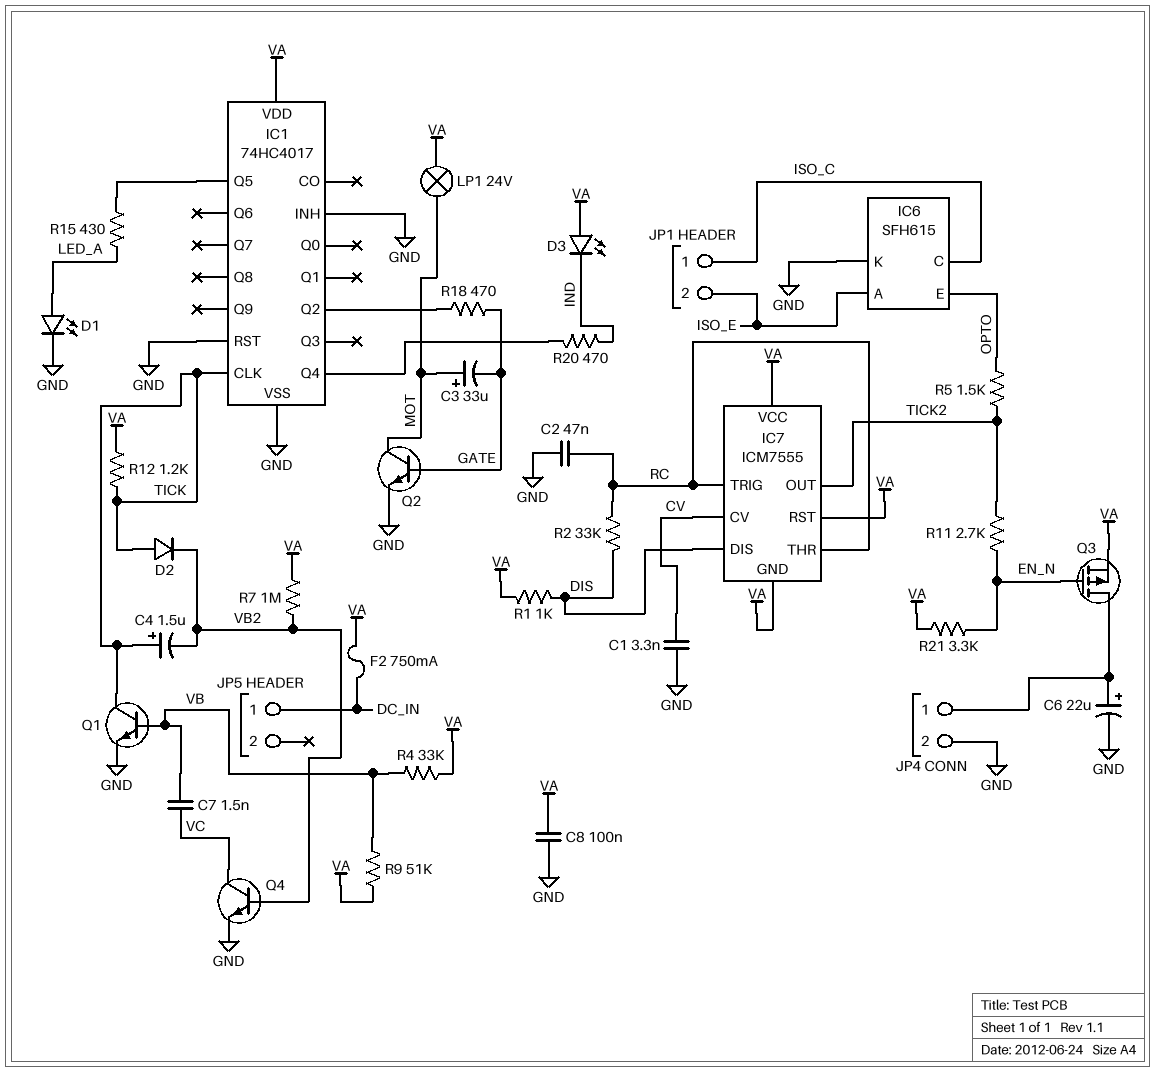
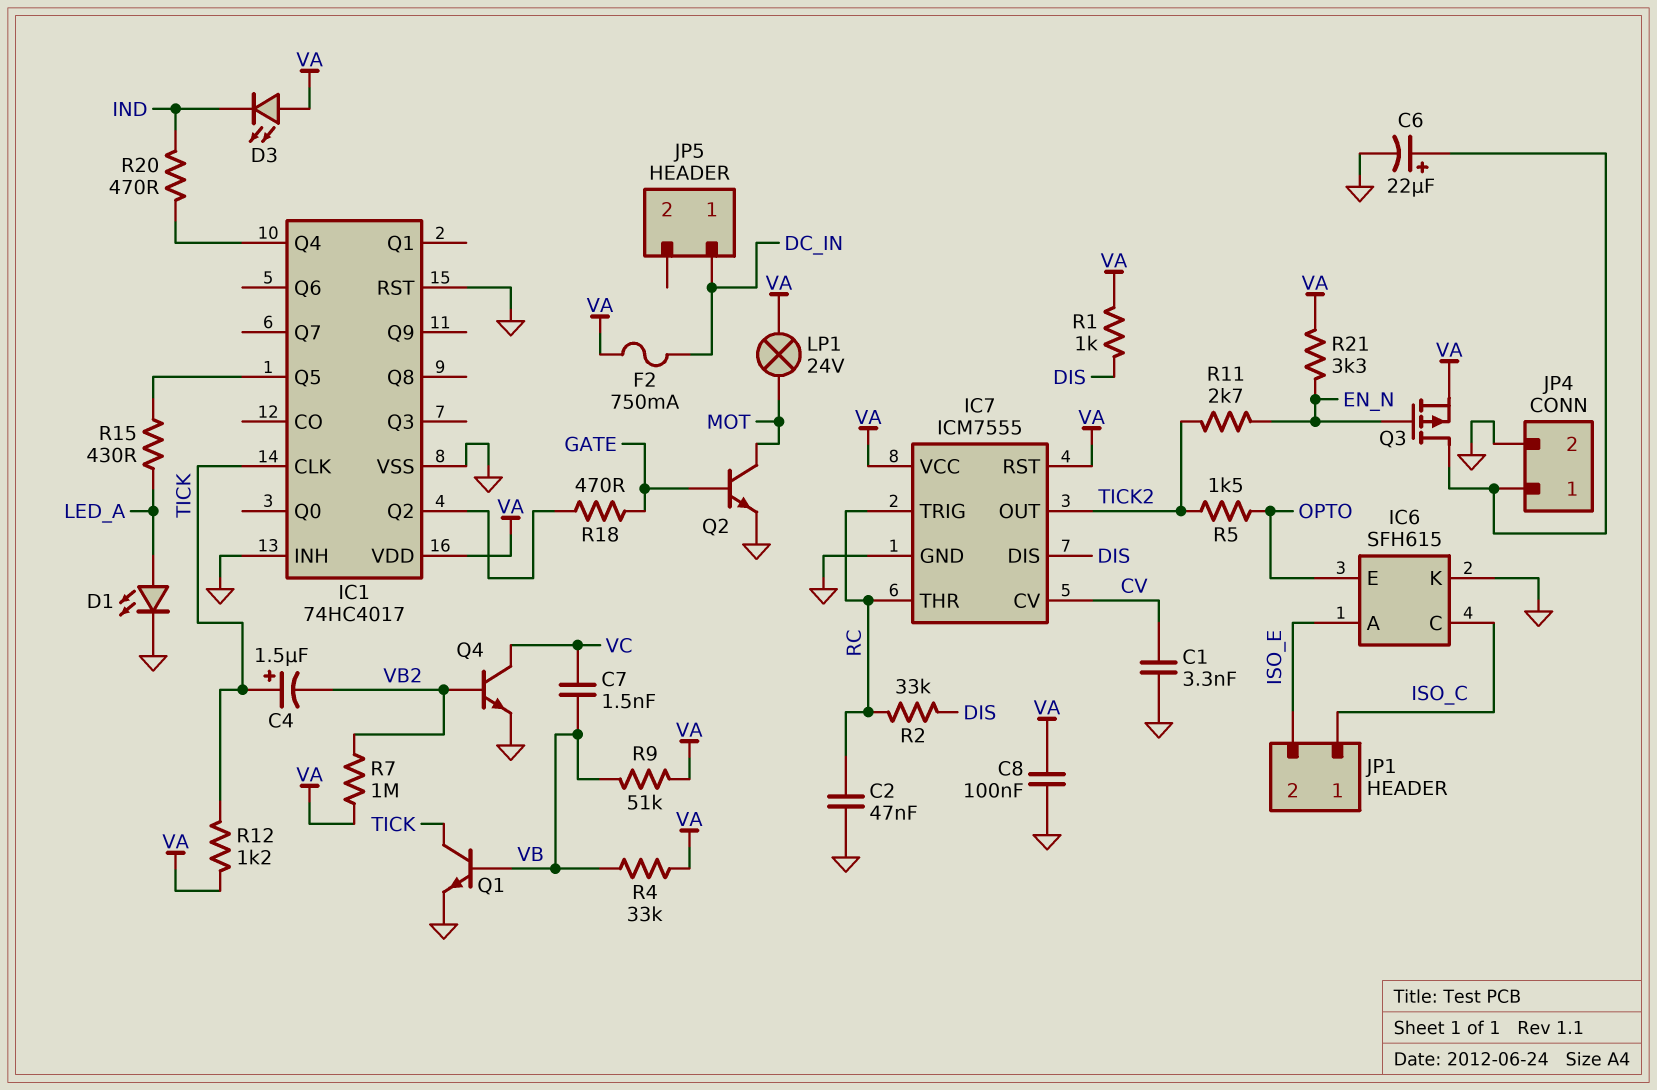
C3: 33uF (plus MOT, minus GATE) -> none
D2: diode (A TICK, K VB2) -> none
IC7 pin GND: VA -> GND

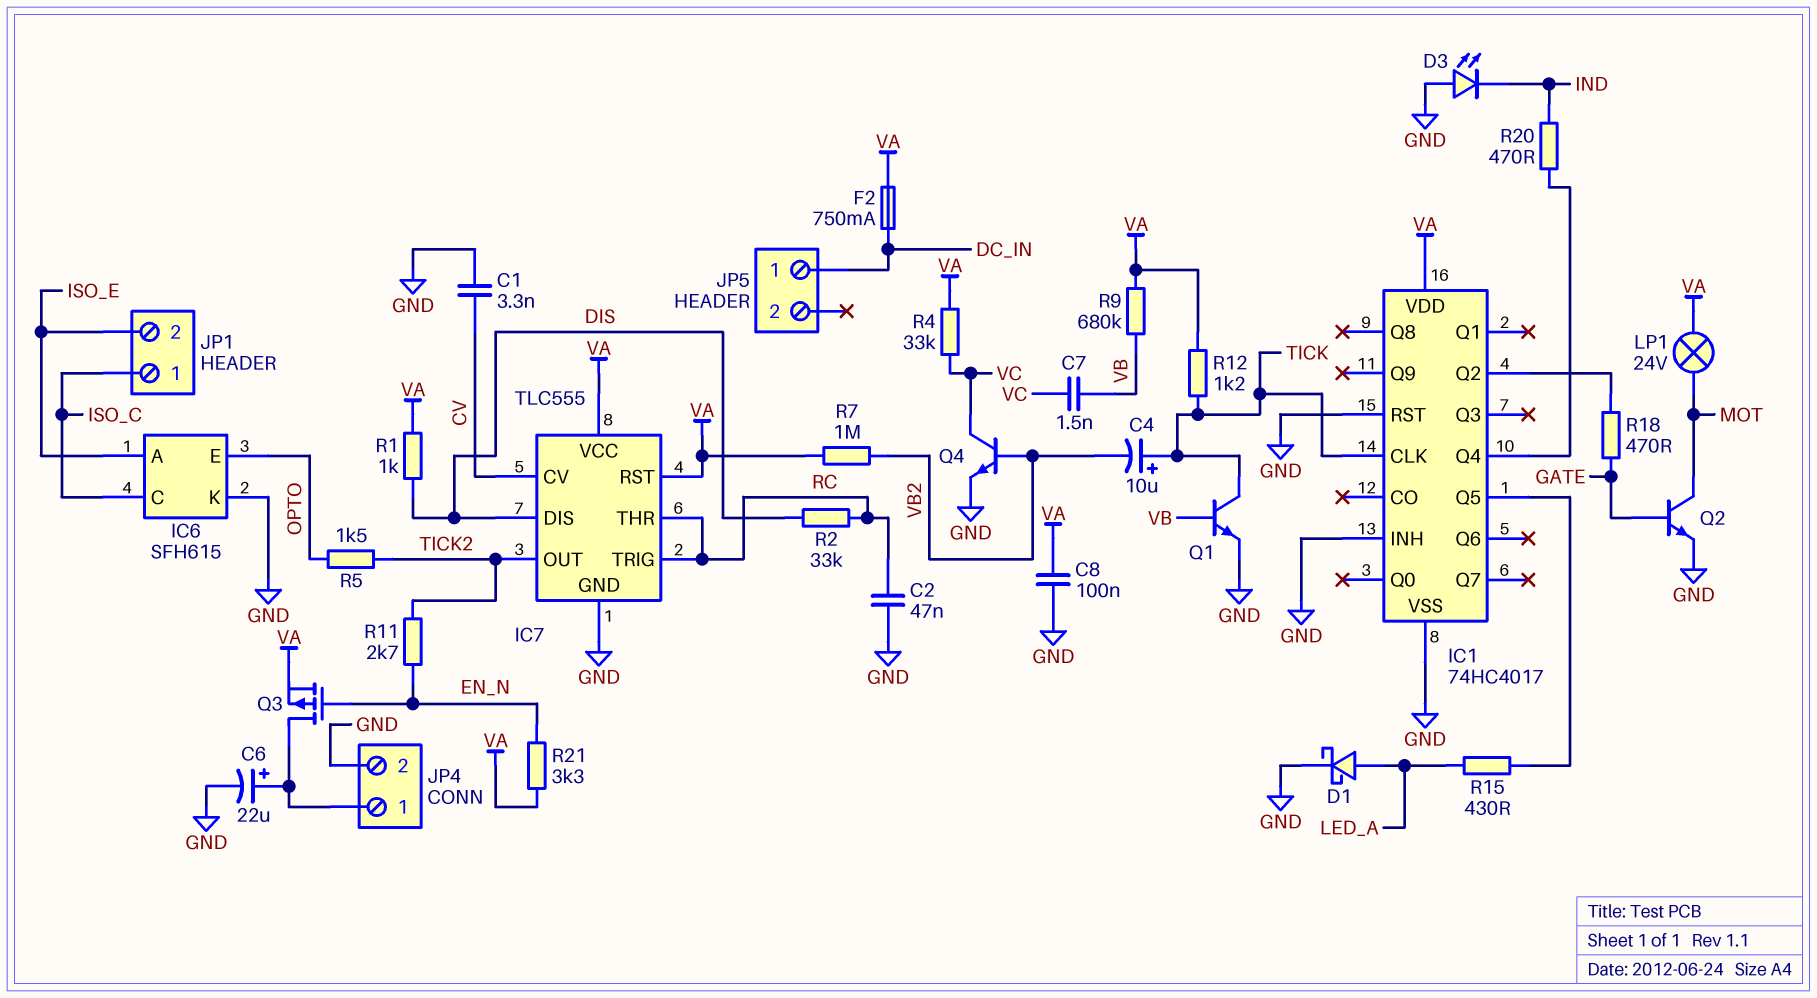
C4: 1.5uF (plus TICK, minus VB2) -> 10uF (plus TICK, minus VB2)
D1: LED (A LED_A, K GND) -> schottky (A LED_A, K GND)
D3: LED (A VA, K IND) -> LED (A GND, K IND)
IC7: ICM7555 -> TLC555
R4: 33k (VA, VB) -> 33k (VA, VC)
R9: 51k (VA, VB) -> 680k (VA, VB)

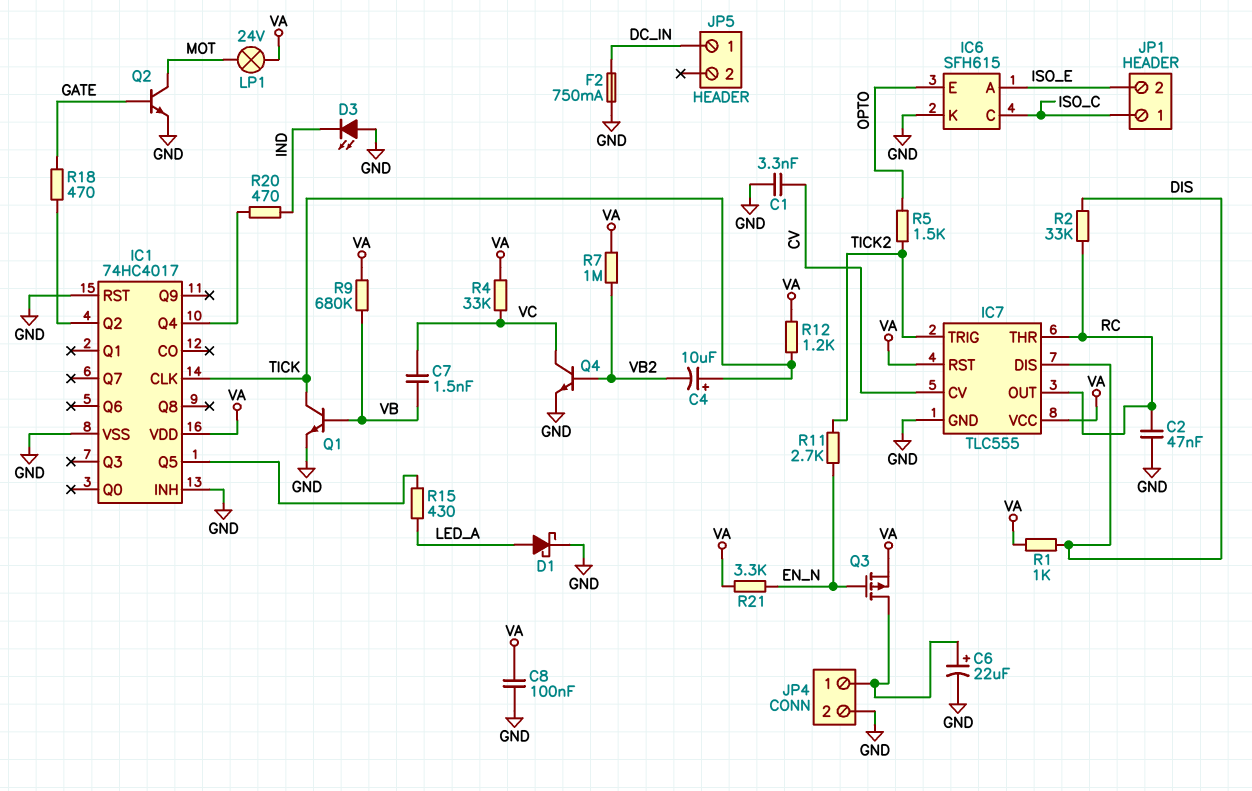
F2: 750mA (DC_IN, VA) -> 750mA (DC_IN, GND)
IC7 pin OUT: TICK2 -> RC
IC7 pin TRIG: RC -> TICK2

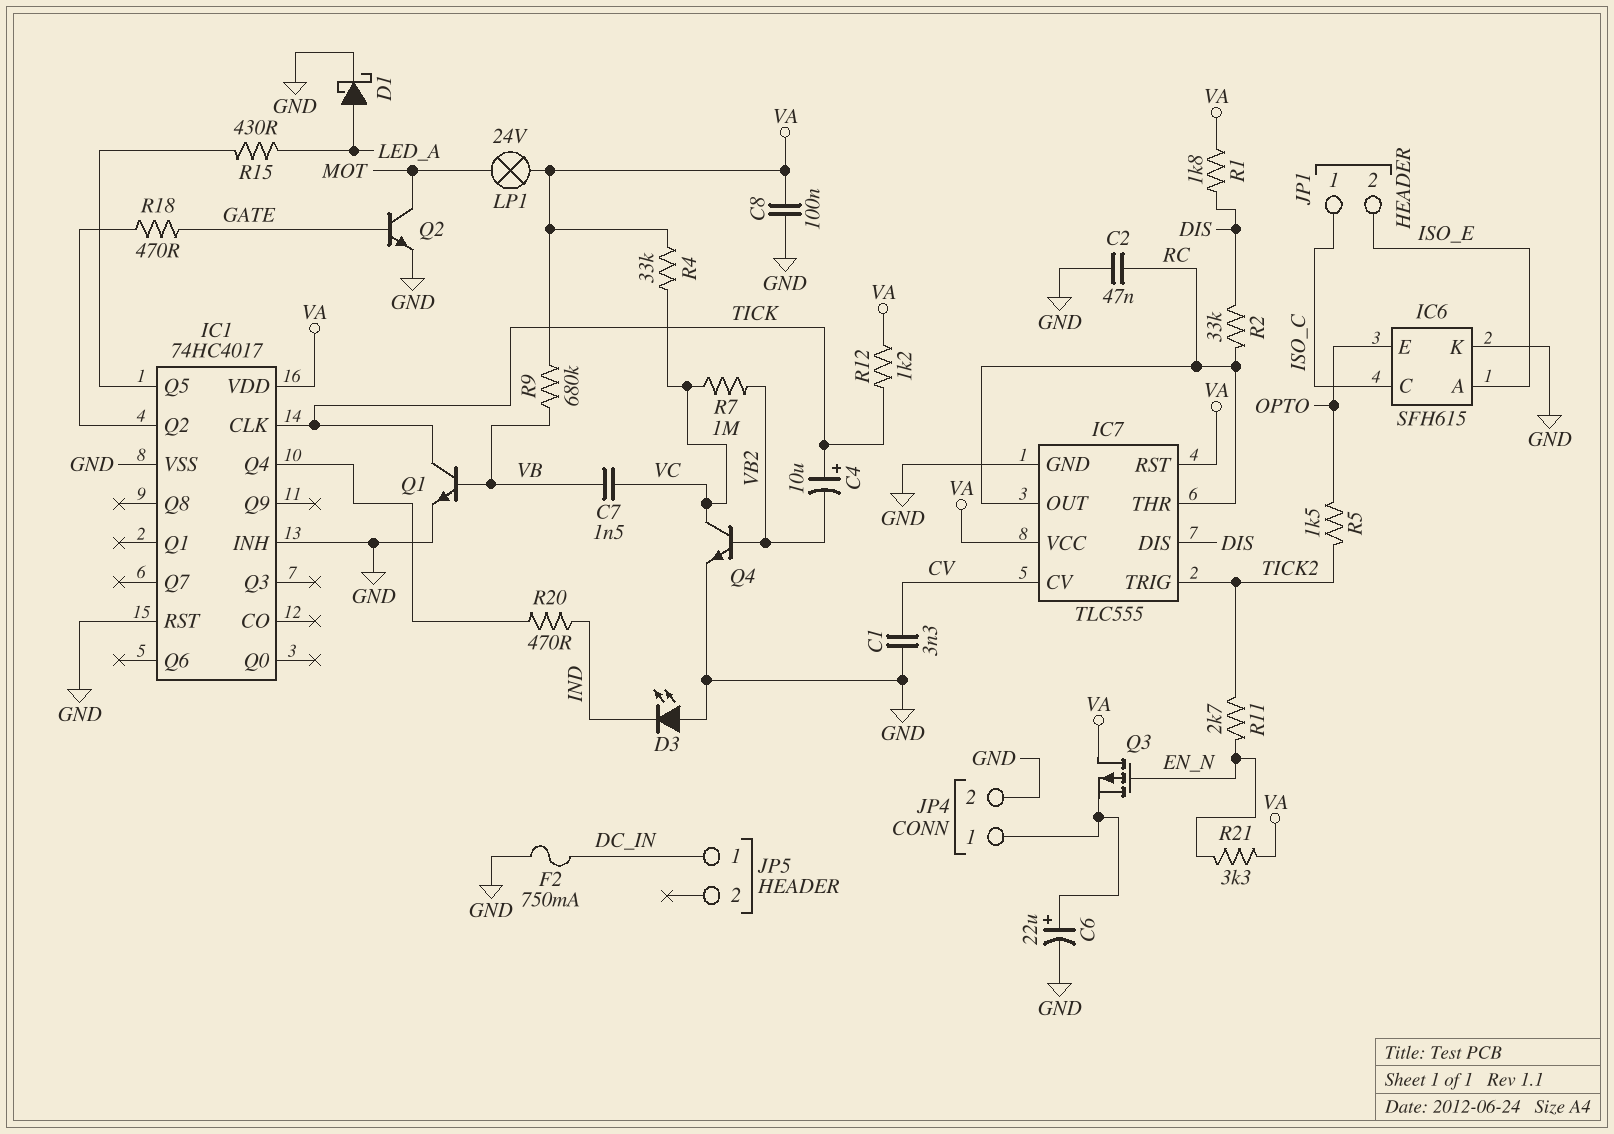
Q3: PMOS (G EN_N, D JP4/1, S VA) -> PMOS (G EN_N, D VA, S JP4/1)
R1: 1k (DIS, VA) -> 1.8k (DIS, VA)
R7: 1M (VA, VB2) -> 1M (VB2, VC)

